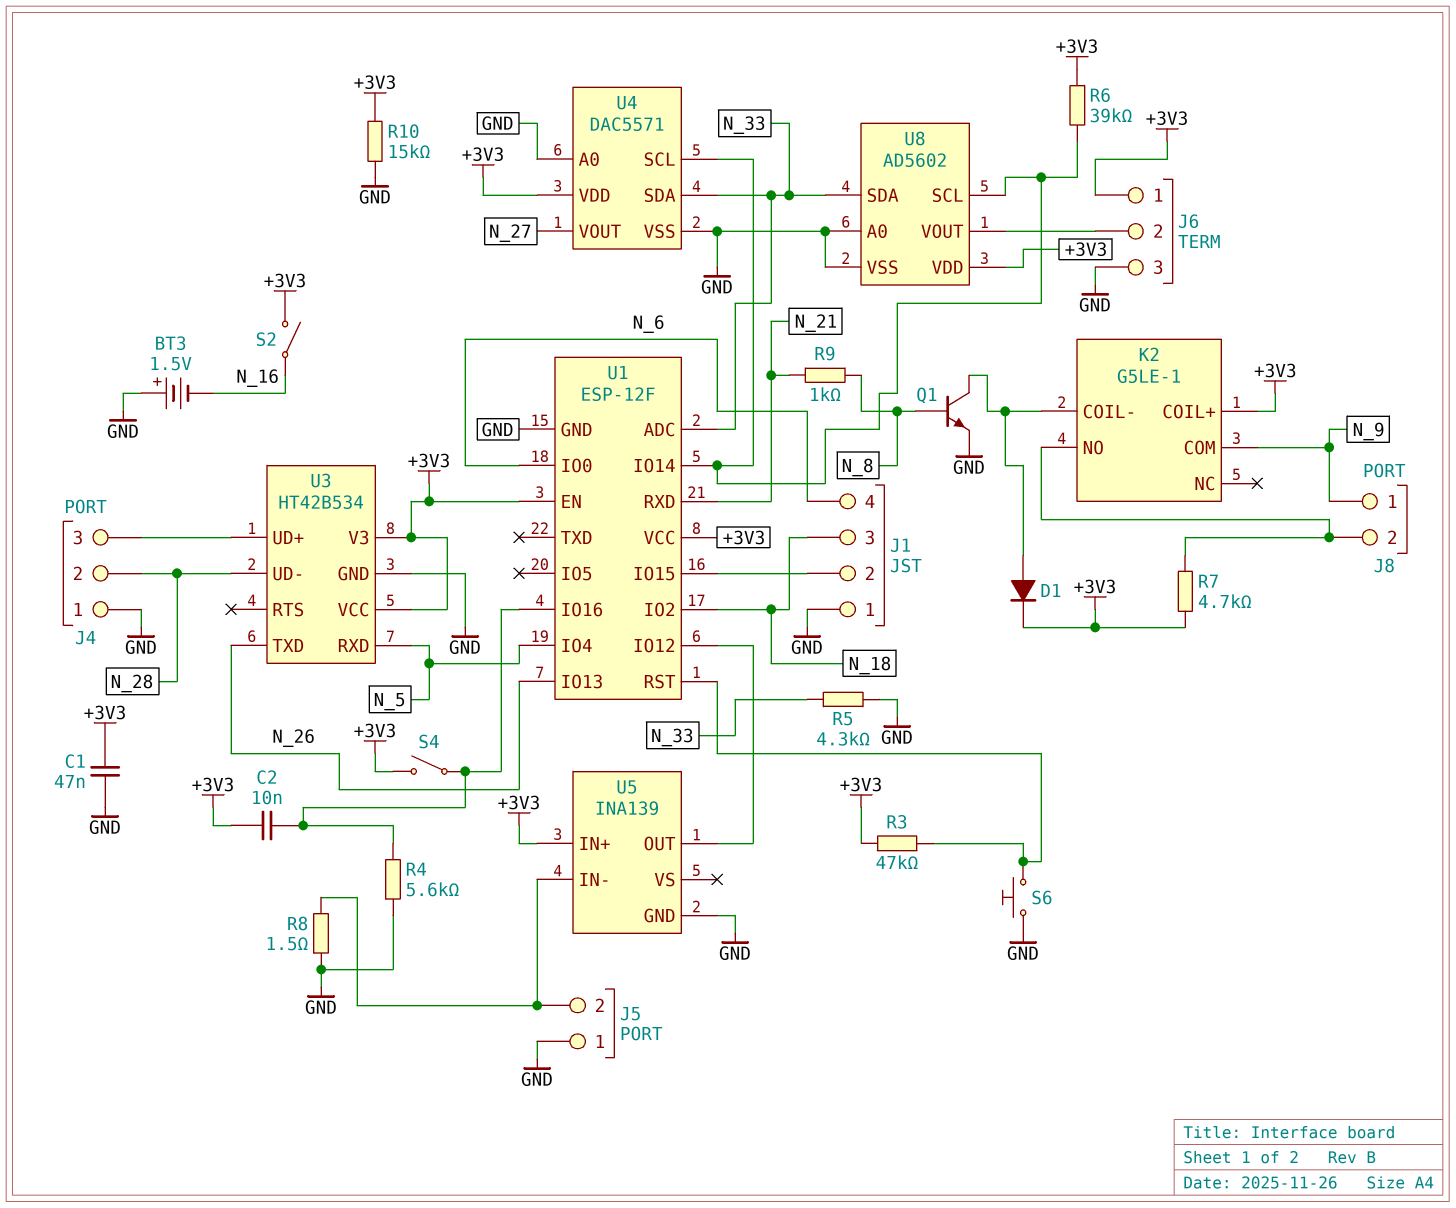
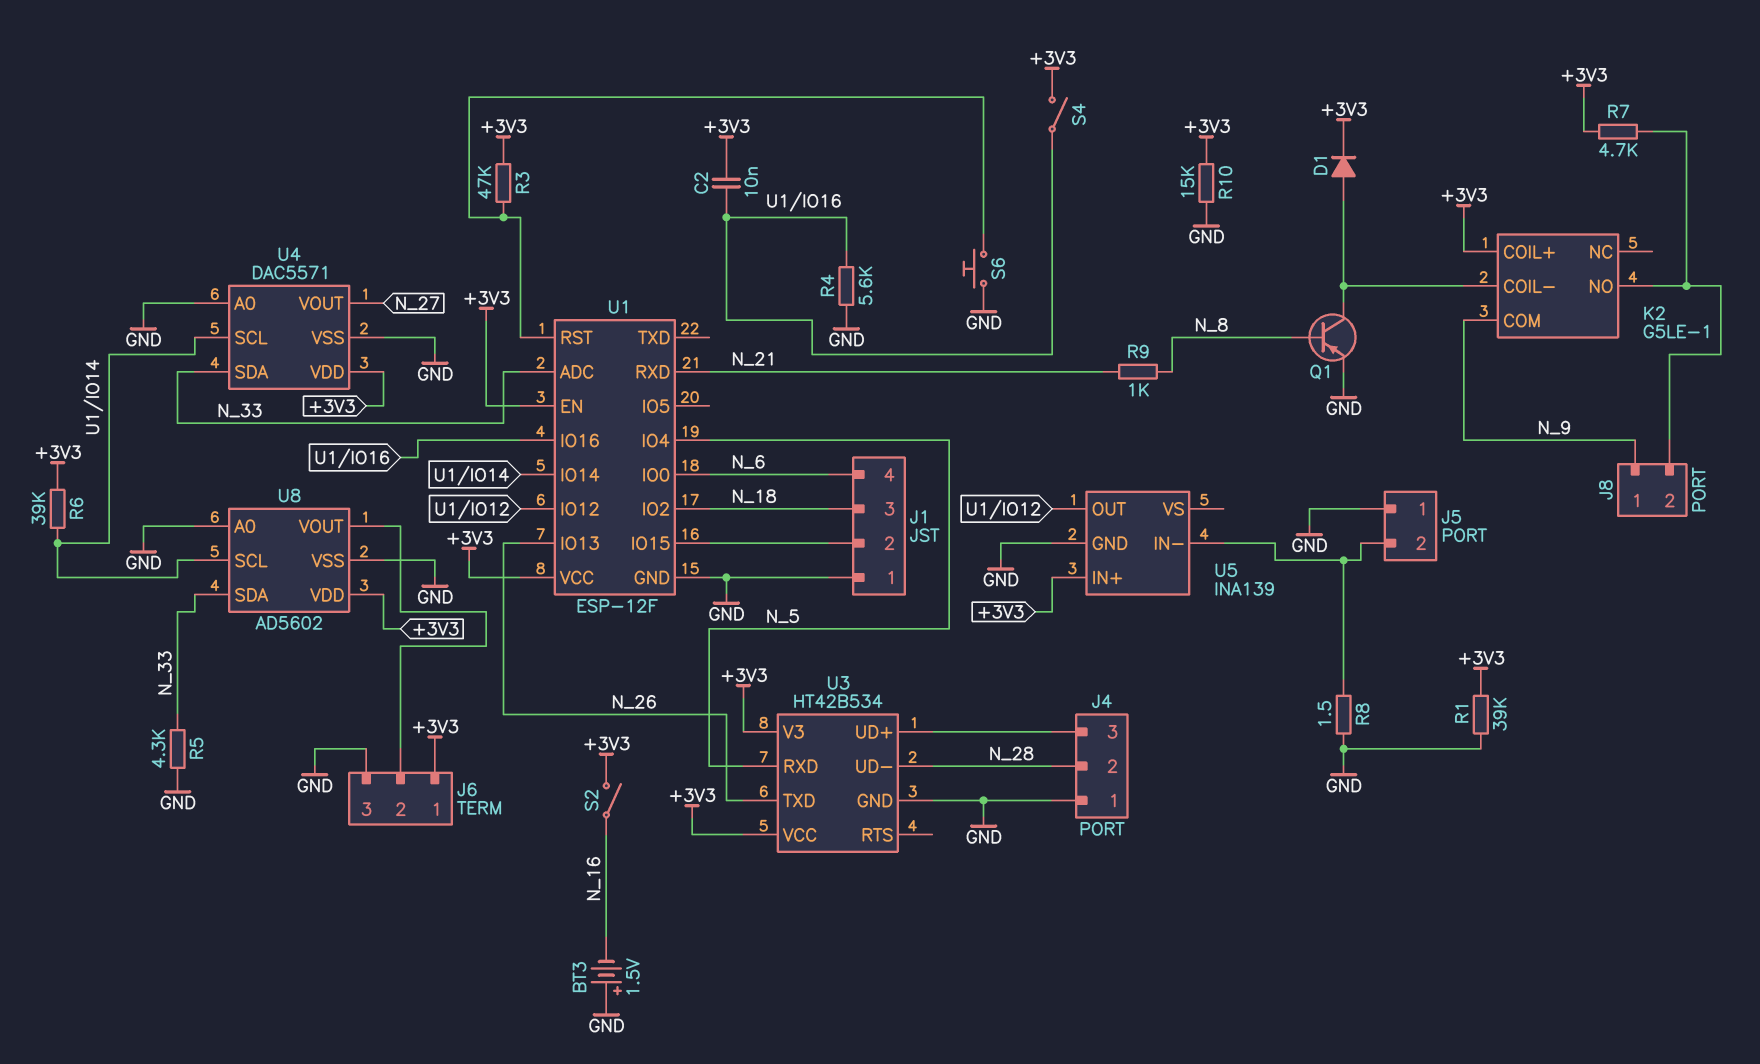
C1: 47nF (+3V3, GND) -> none
Q1: NPN (B N_8, C K2/COIL-, E GND) -> PNP (B N_8, C K2/COIL-, E GND)
R1: none -> 39k (+3V3, GND)

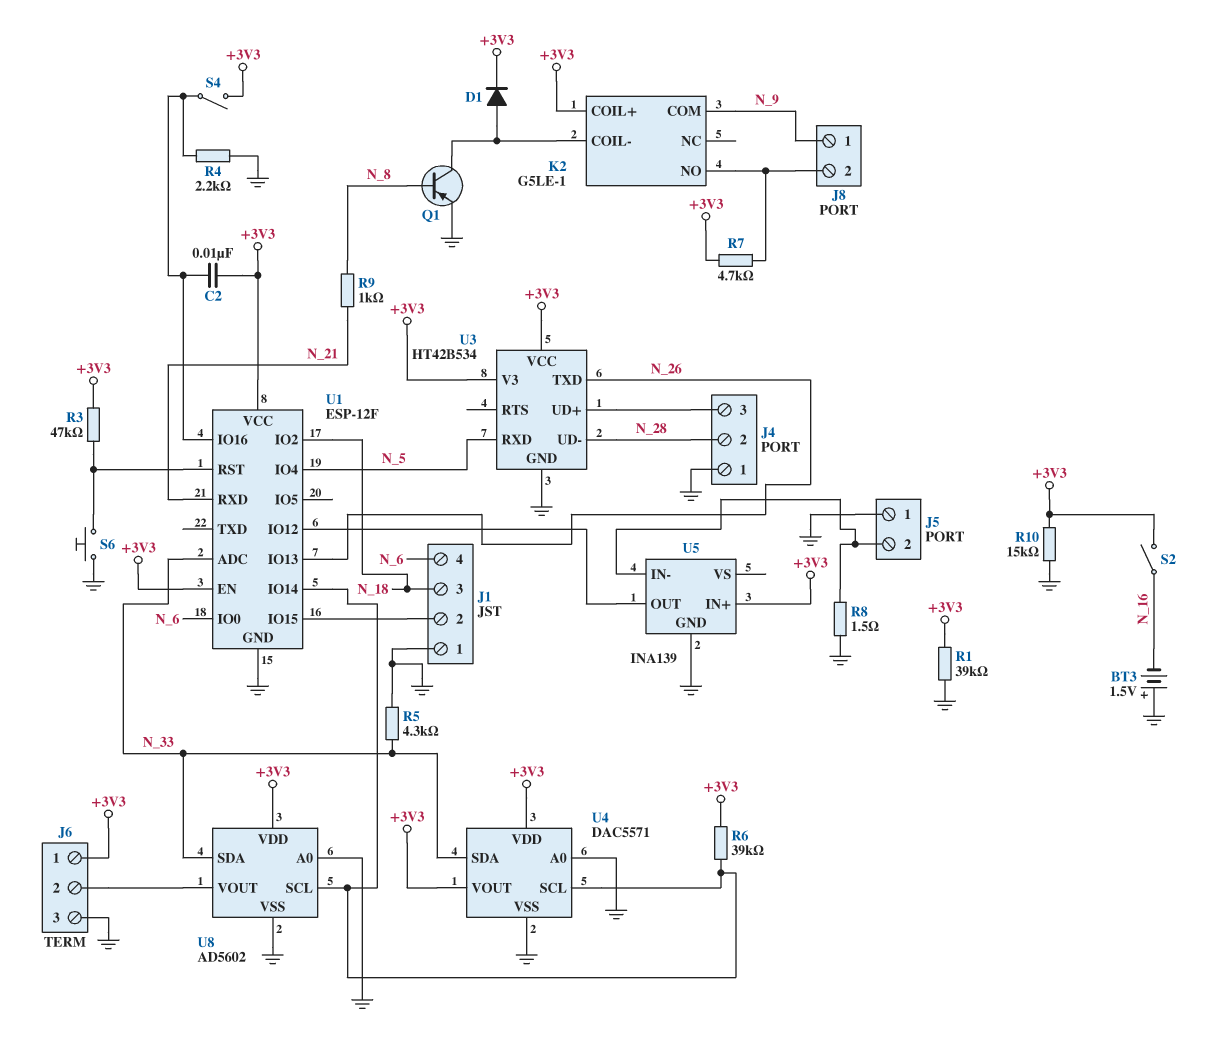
R4: 5.6k (GND, U1/IO16) -> 2.2k (GND, U1/IO16)
U4 pin VOUT: N_27 -> +3V3

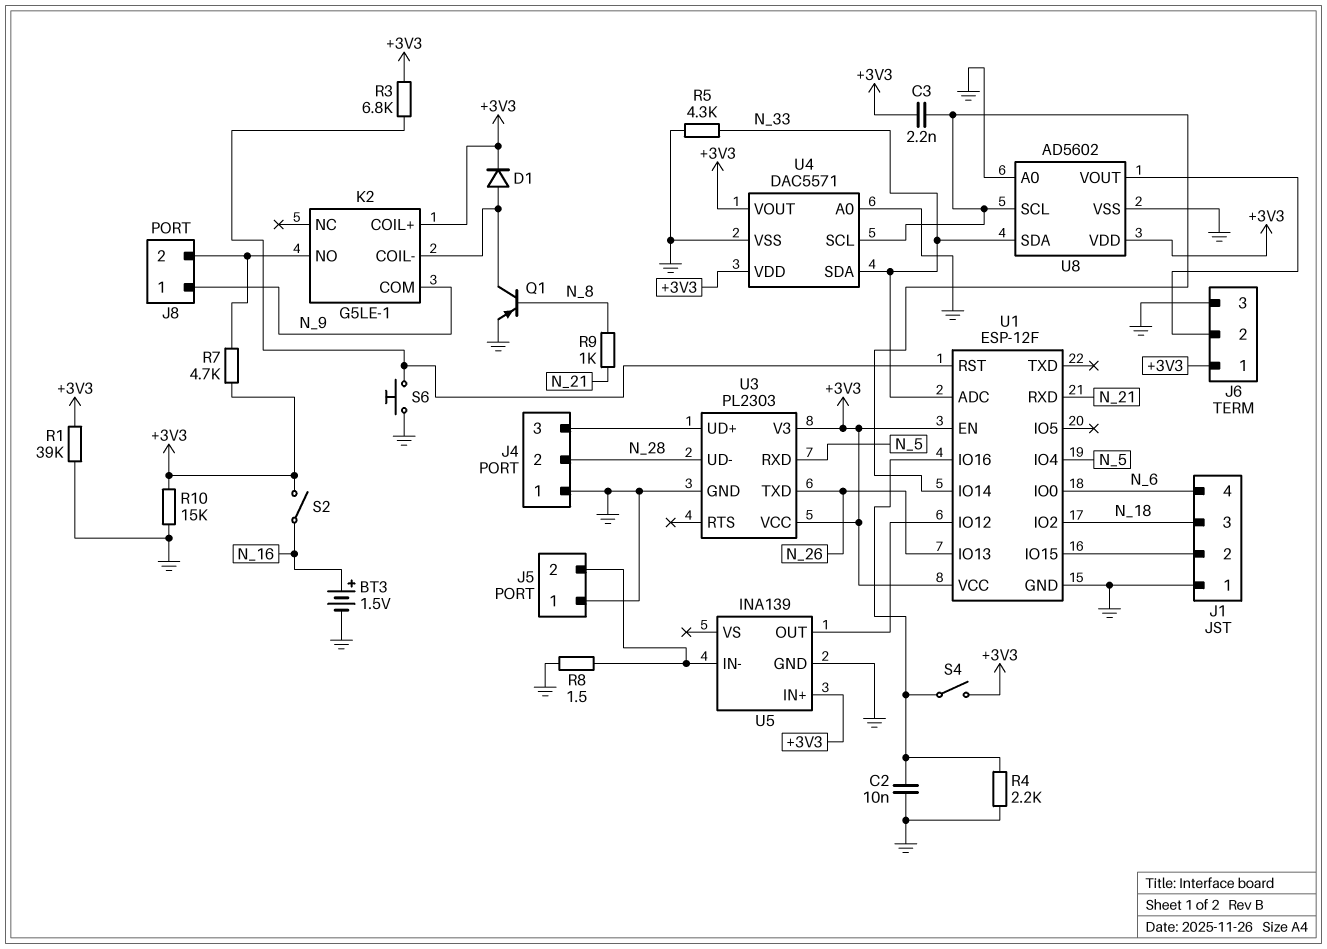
BT3: 1.5V (plus GND, minus N_16) -> 1.5V (plus N_16, minus GND)
C2: 10nF (+3V3, U1/IO16) -> 10nF (GND, U1/IO16)
C3: none -> 2.2nF (+3V3, U1/IO14)
R3: 47k (+3V3, U1/RST) -> 6.8k (+3V3, U1/RST)
R6: 39k (+3V3, U1/IO14) -> none
U3: HT42B534 -> PL2303

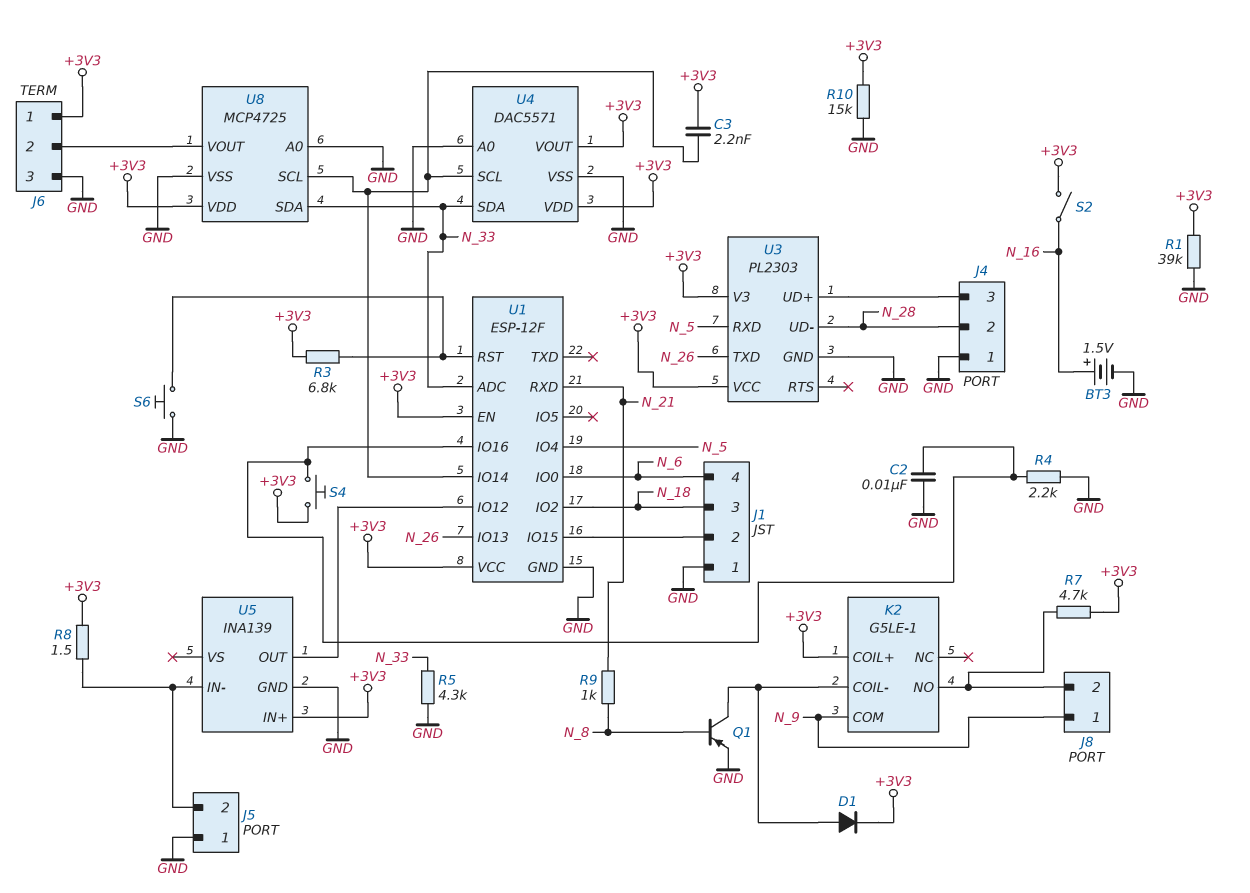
R8: 1.5 (GND, J5/2) -> 1.5 (+3V3, J5/2)
S4: switch (+3V3, U1/IO16) -> button (+3V3, U1/IO16)
U8: AD5602 -> MCP4725

